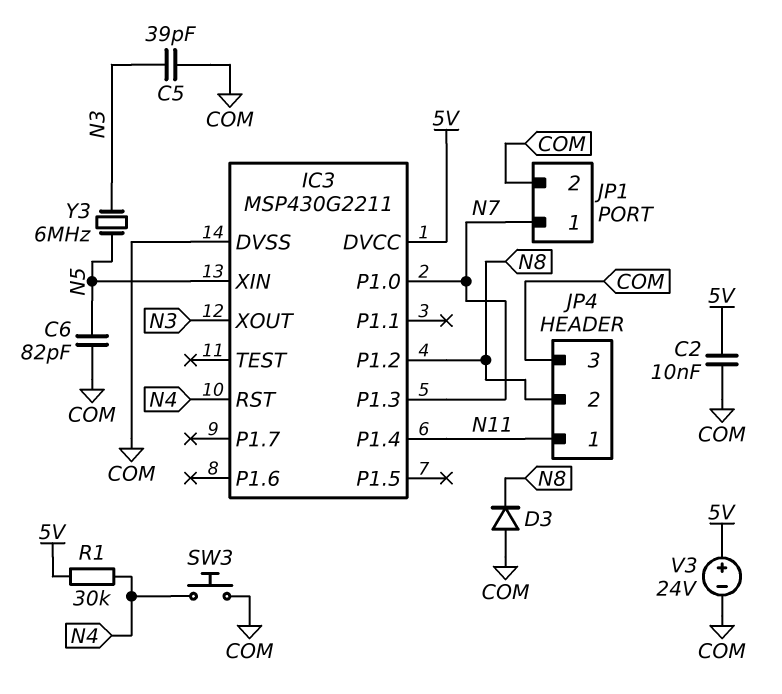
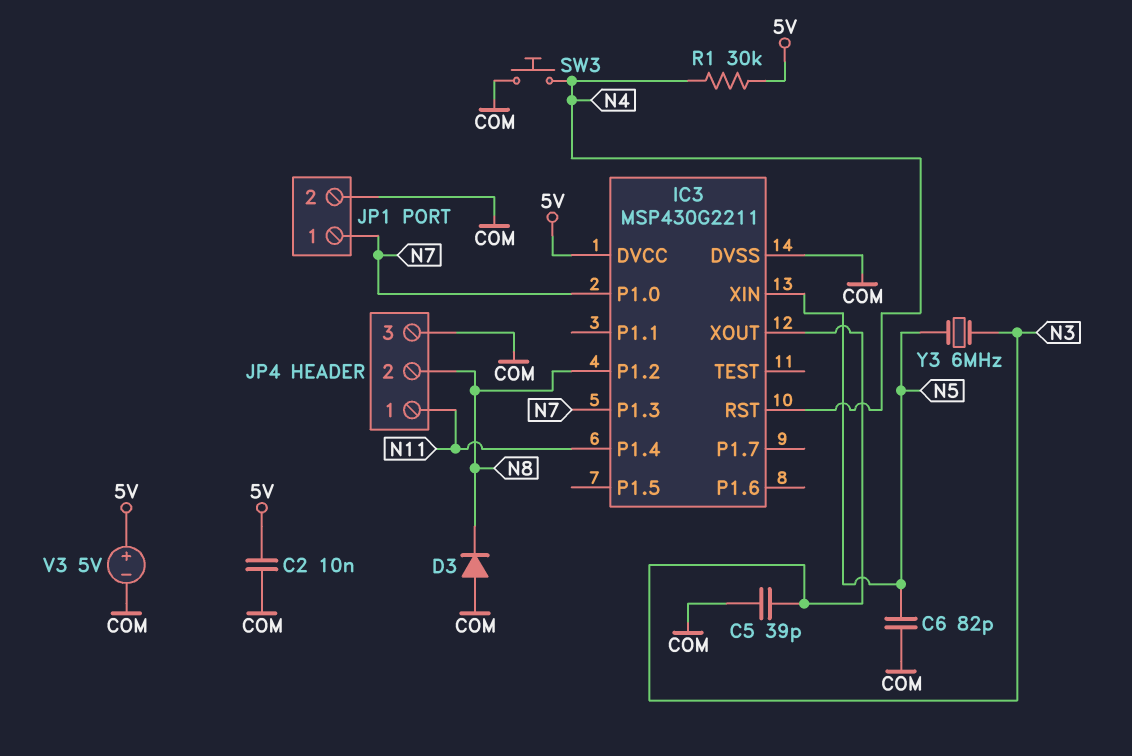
V3: 24V (plus 5V, minus COM) -> 5V (plus 5V, minus COM)

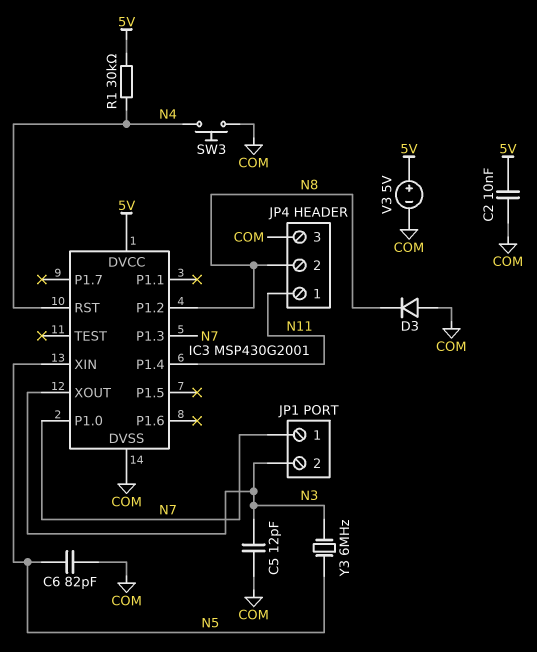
C5: 39pF (COM, N3) -> 12pF (COM, N3)
IC3: MSP430G2211 -> MSP430G2001
JP1 pin 2: COM -> N3

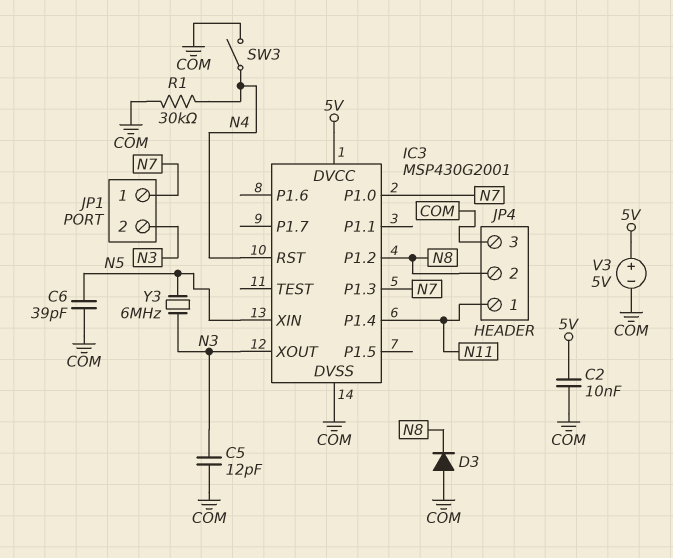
C6: 82pF (COM, N5) -> 39pF (COM, N5)
R1: 30k (5V, N4) -> 30k (COM, N4)
SW3: button (COM, N4) -> switch (COM, N4)

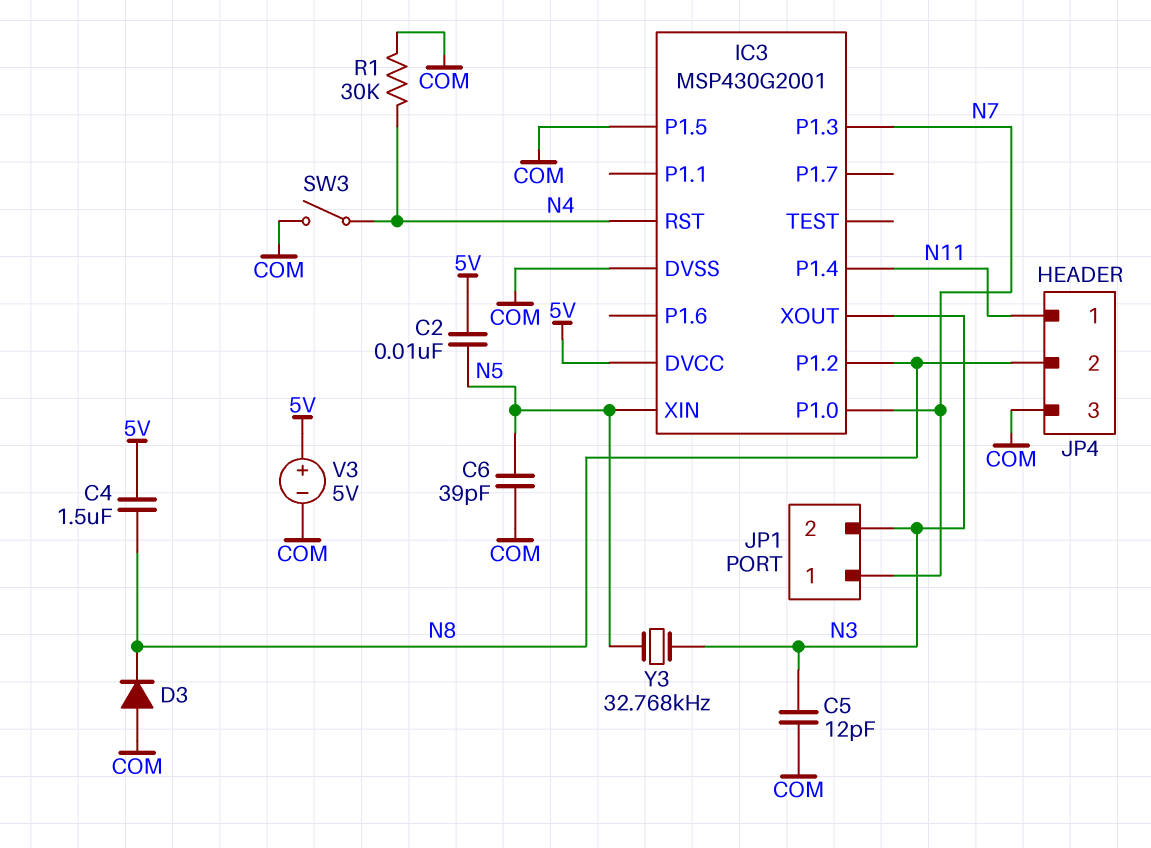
C2: 10nF (5V, COM) -> 10nF (5V, N5)
C4: none -> 1.5uF (5V, N8)
IC3 pin P1.5: none -> COM
Y3: 6MHz (N3, N5) -> 32.768kHz (N3, N5)

